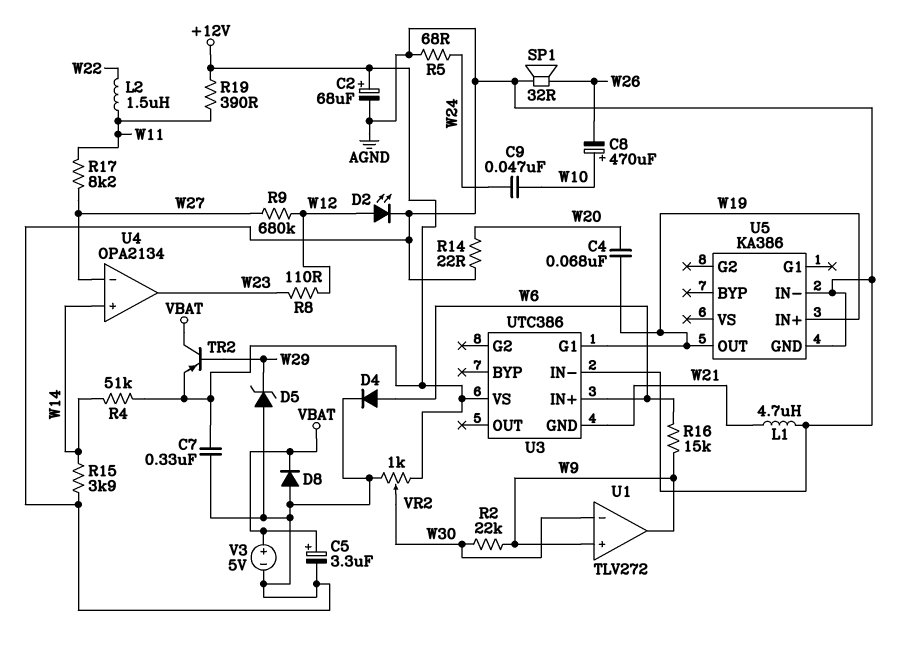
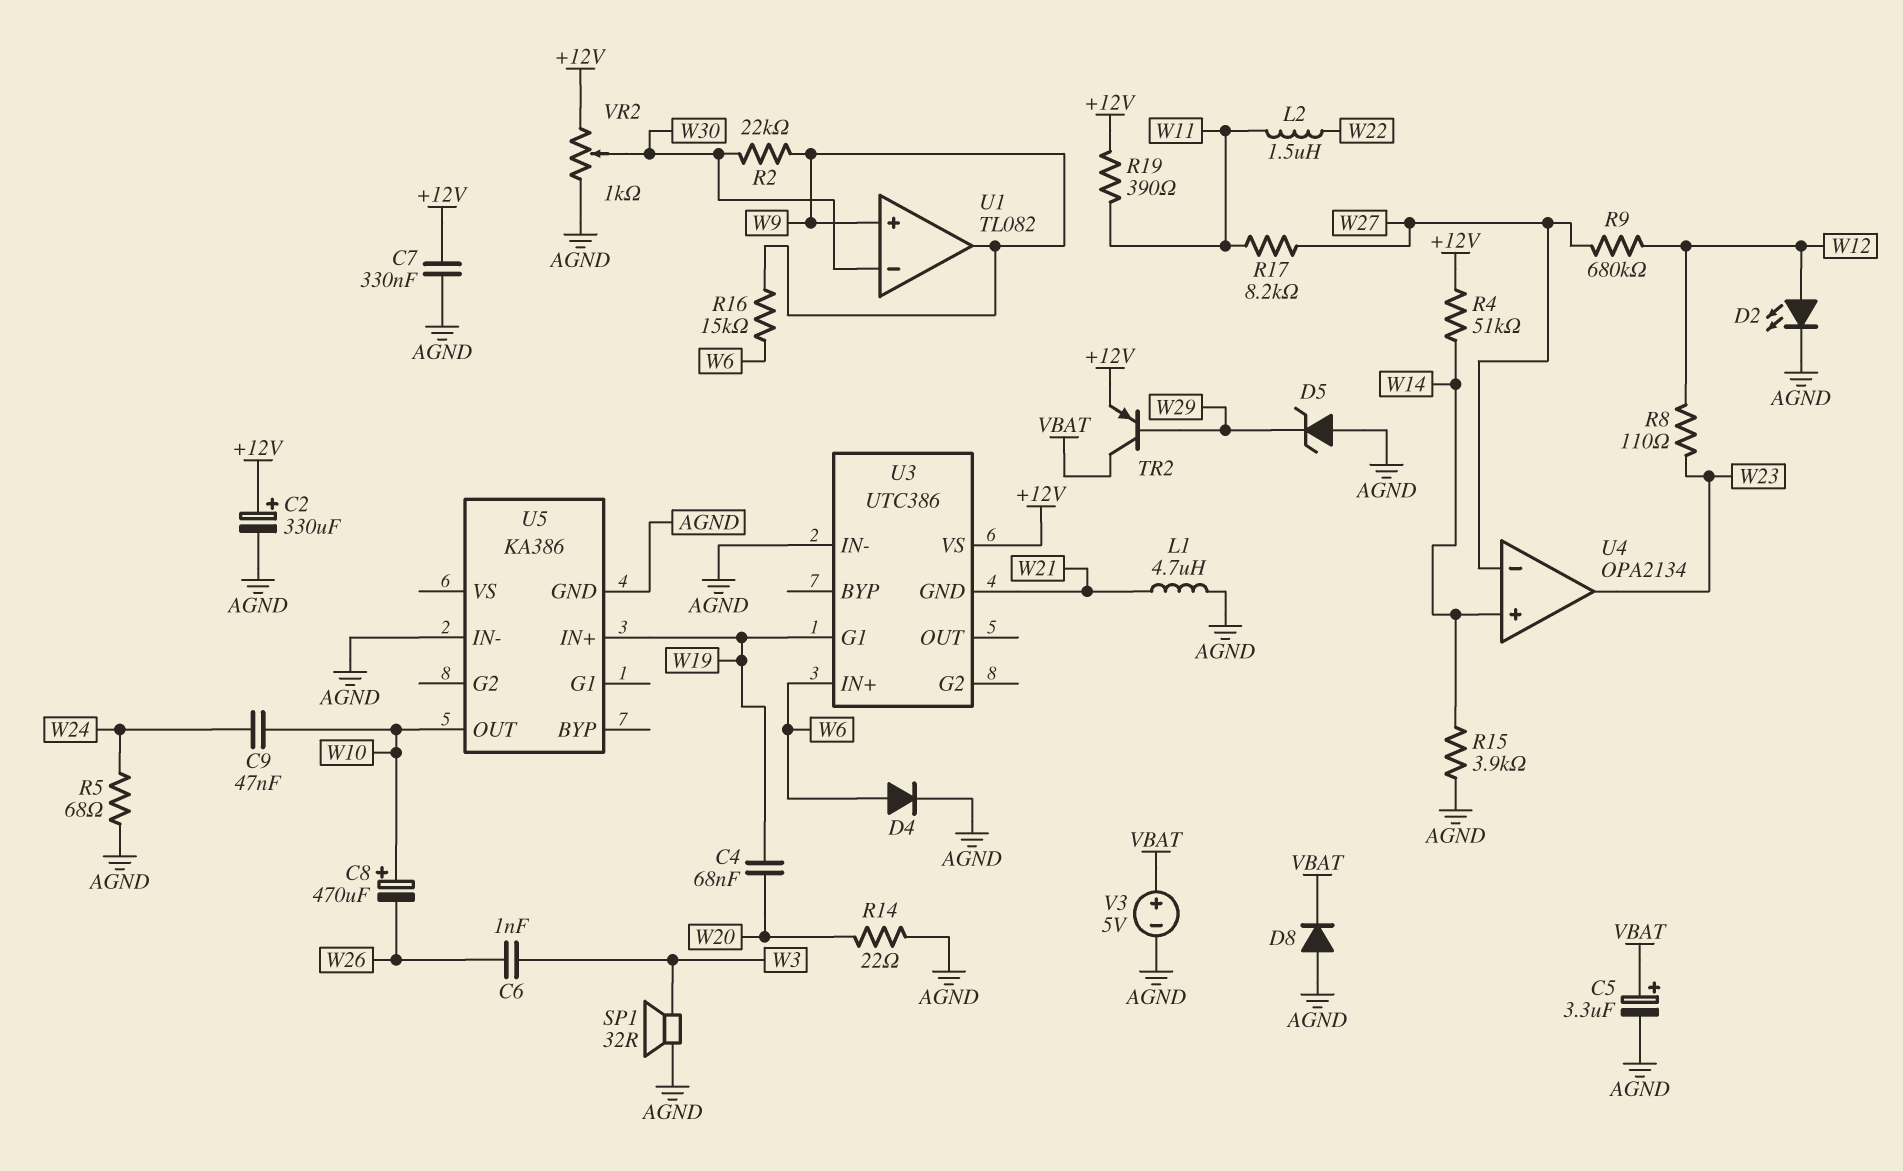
C2: 68uF (plus +12V, minus AGND) -> 330uF (plus +12V, minus AGND)
C6: none -> 1nF (W3, W26)
SP1: speaker 32R (AGND, W26) -> speaker 32R (AGND, W3)
U1: TLV272 -> TL082
U5 pin OUT: W19 -> W10

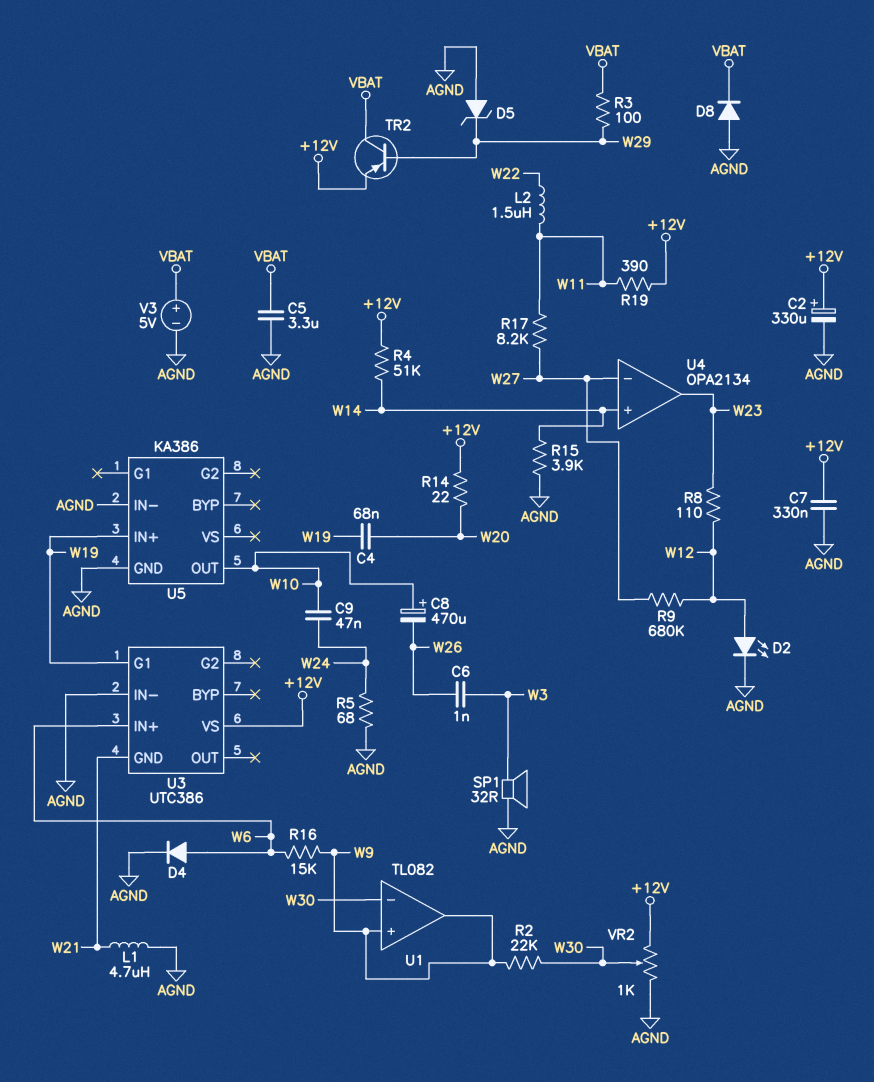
C5: 3.3uF (plus VBAT, minus AGND) -> 3.3uF (AGND, VBAT)
R3: none -> 100 (VBAT, W29)
R14: 22 (AGND, W20) -> 22 (+12V, W20)

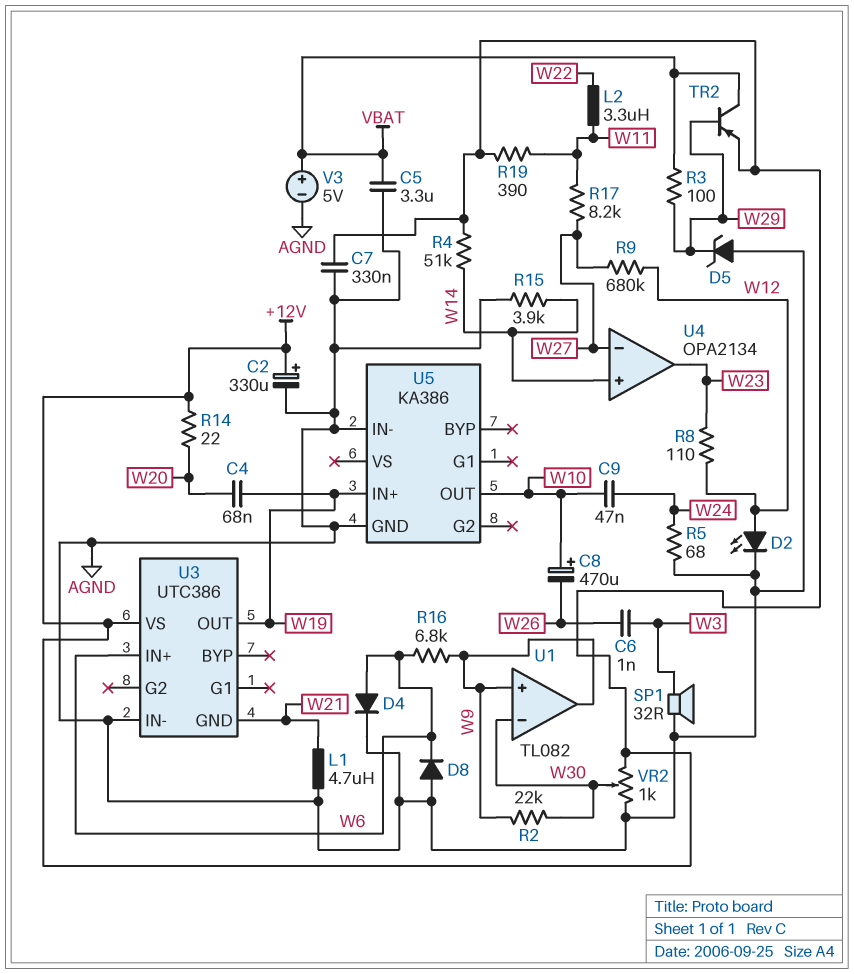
D8: diode (A AGND, K VBAT) -> diode (A AGND, K W6)
L2: 1.5uH (W11, W22) -> 3.3uH (W11, W22)
R16: 15k (W6, W9) -> 6.8k (W6, W9)
U3 pin G1: W19 -> none
U3 pin OUT: none -> W19

